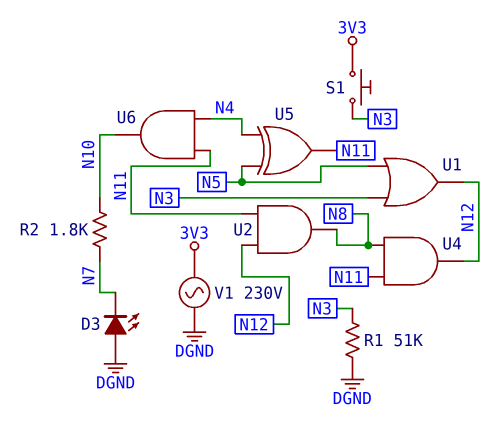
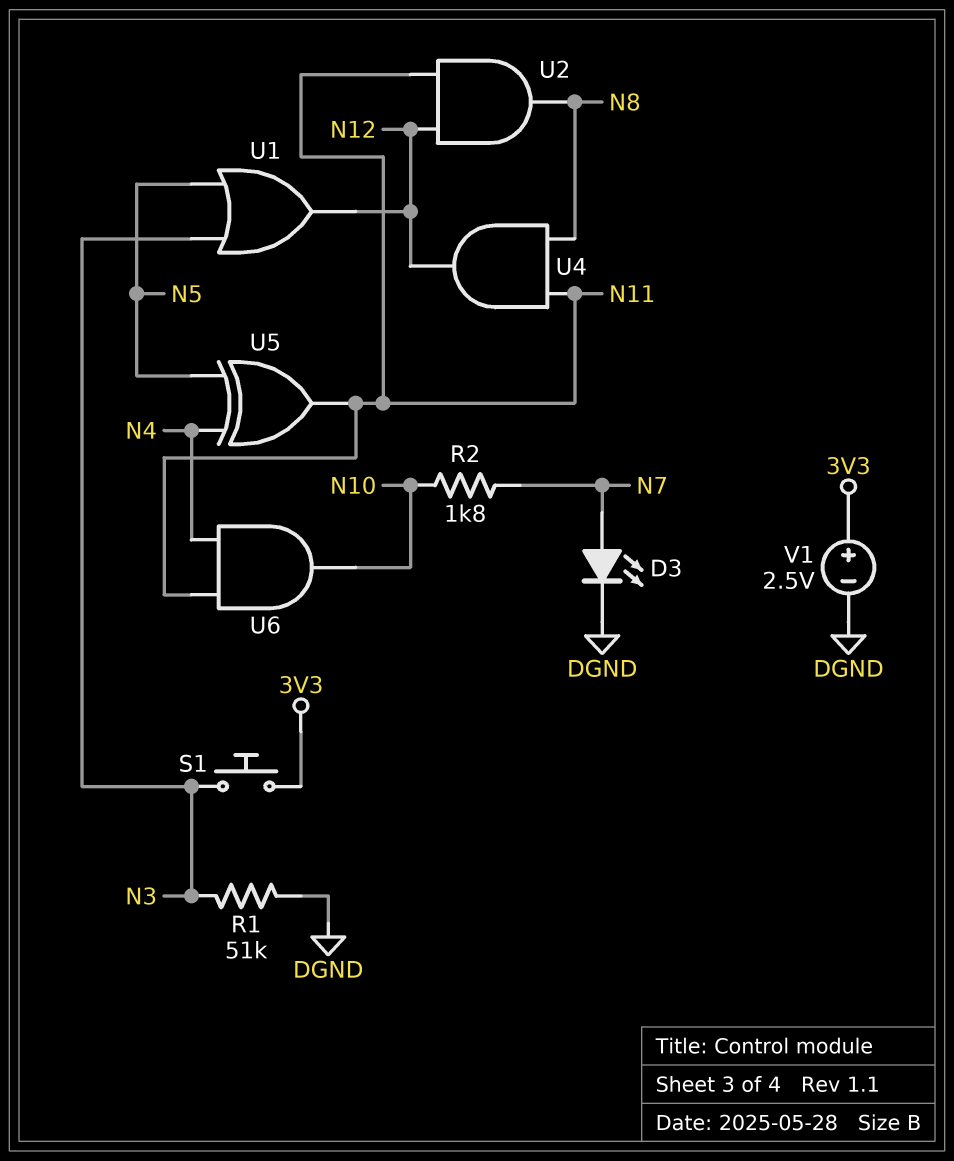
D3: LED (A DGND, K N7) -> LED (A N7, K DGND)
V1: AC 230V (3V3, DGND) -> 2.5V (plus 3V3, minus DGND)

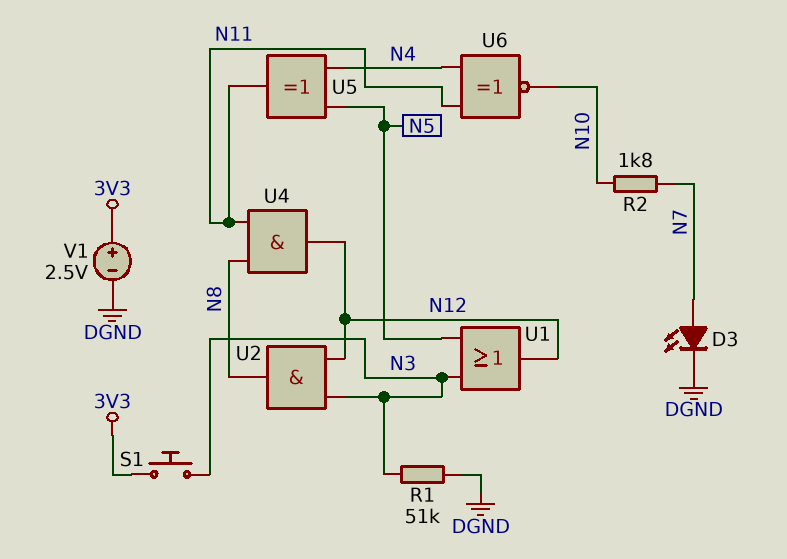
U2: AND (in N11, in N12, out N8) -> AND (in N3, in N12, out N8)
U6: AND (in N4, in N11, out N10) -> XNOR (in N4, in N11, out N10)

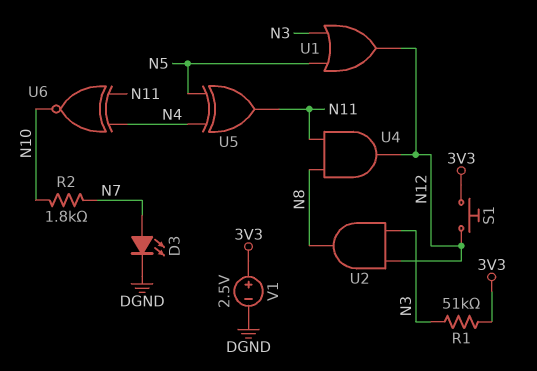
R1: 51k (DGND, N3) -> 51k (3V3, N3)
S1: button (3V3, N3) -> button (3V3, N12)

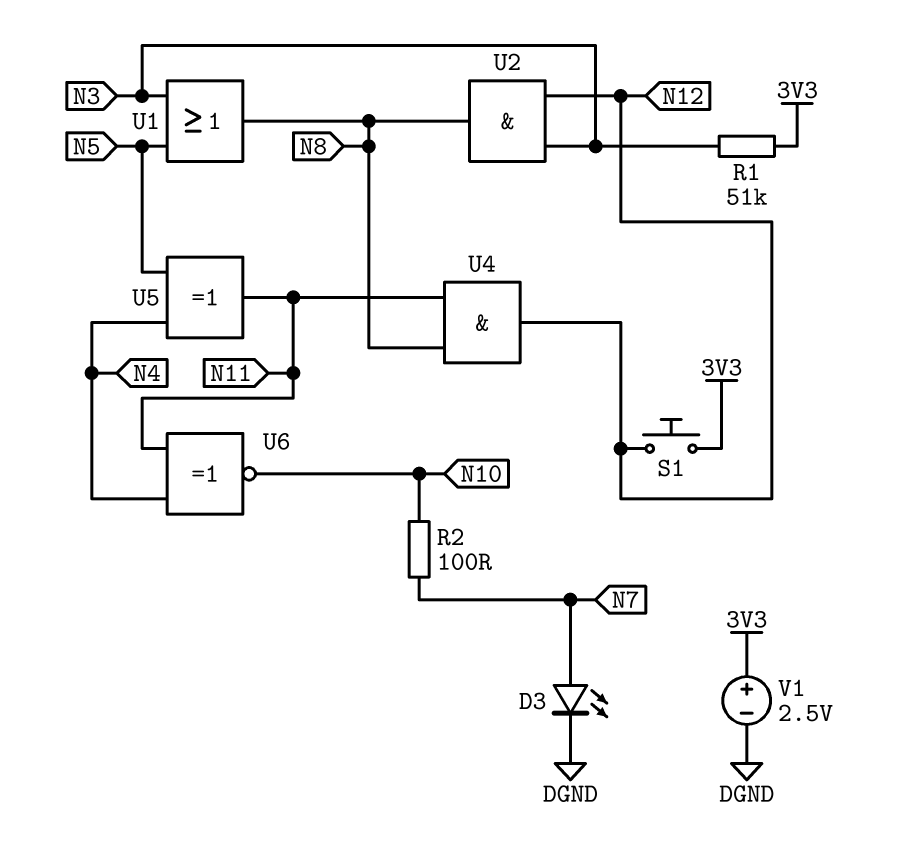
R2: 1.8k (N7, N10) -> 100 (N7, N10)
U1: OR (in N3, in N5, out N12) -> OR (in N3, in N5, out N8)

